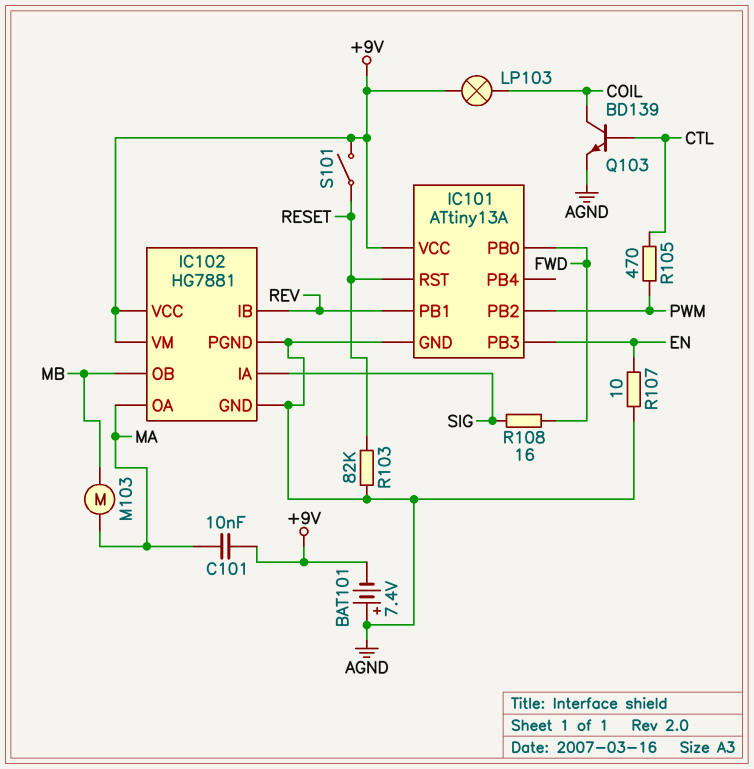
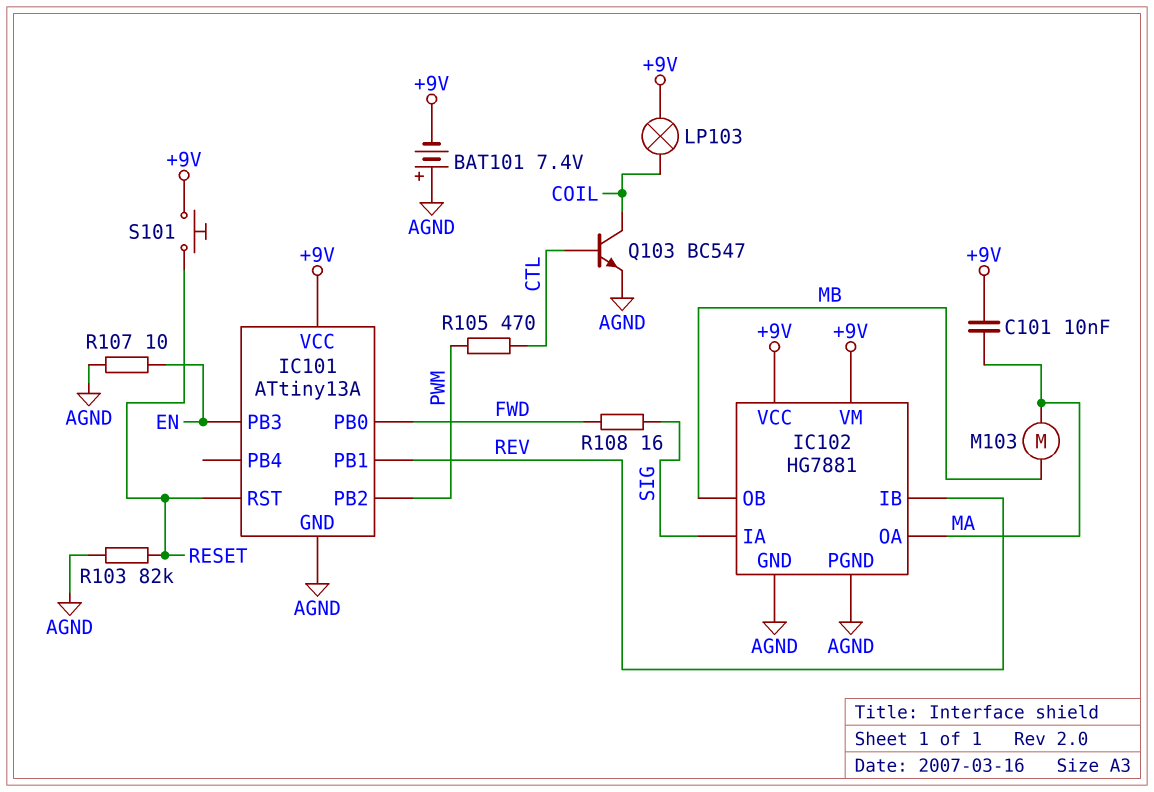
Q103: NPN BD139 (B CTL, C COIL, E AGND) -> NPN BC547 (B CTL, C COIL, E AGND)
S101: switch (+9V, RESET) -> button (+9V, RESET)

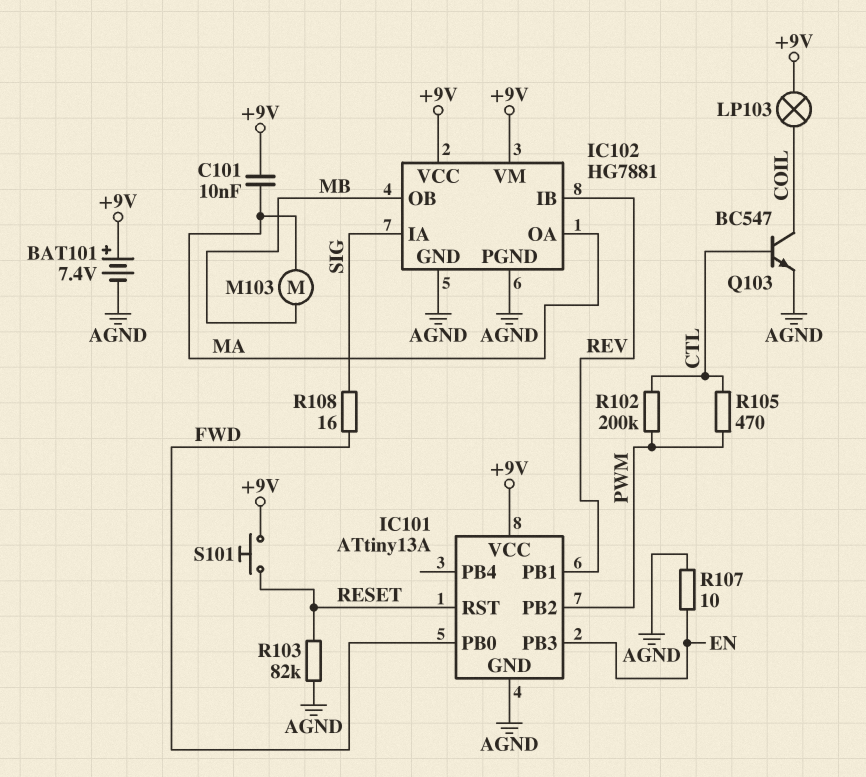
BAT101: 7.4V (plus AGND, minus +9V) -> 7.4V (plus +9V, minus AGND)
R102: none -> 200k (CTL, PWM)

